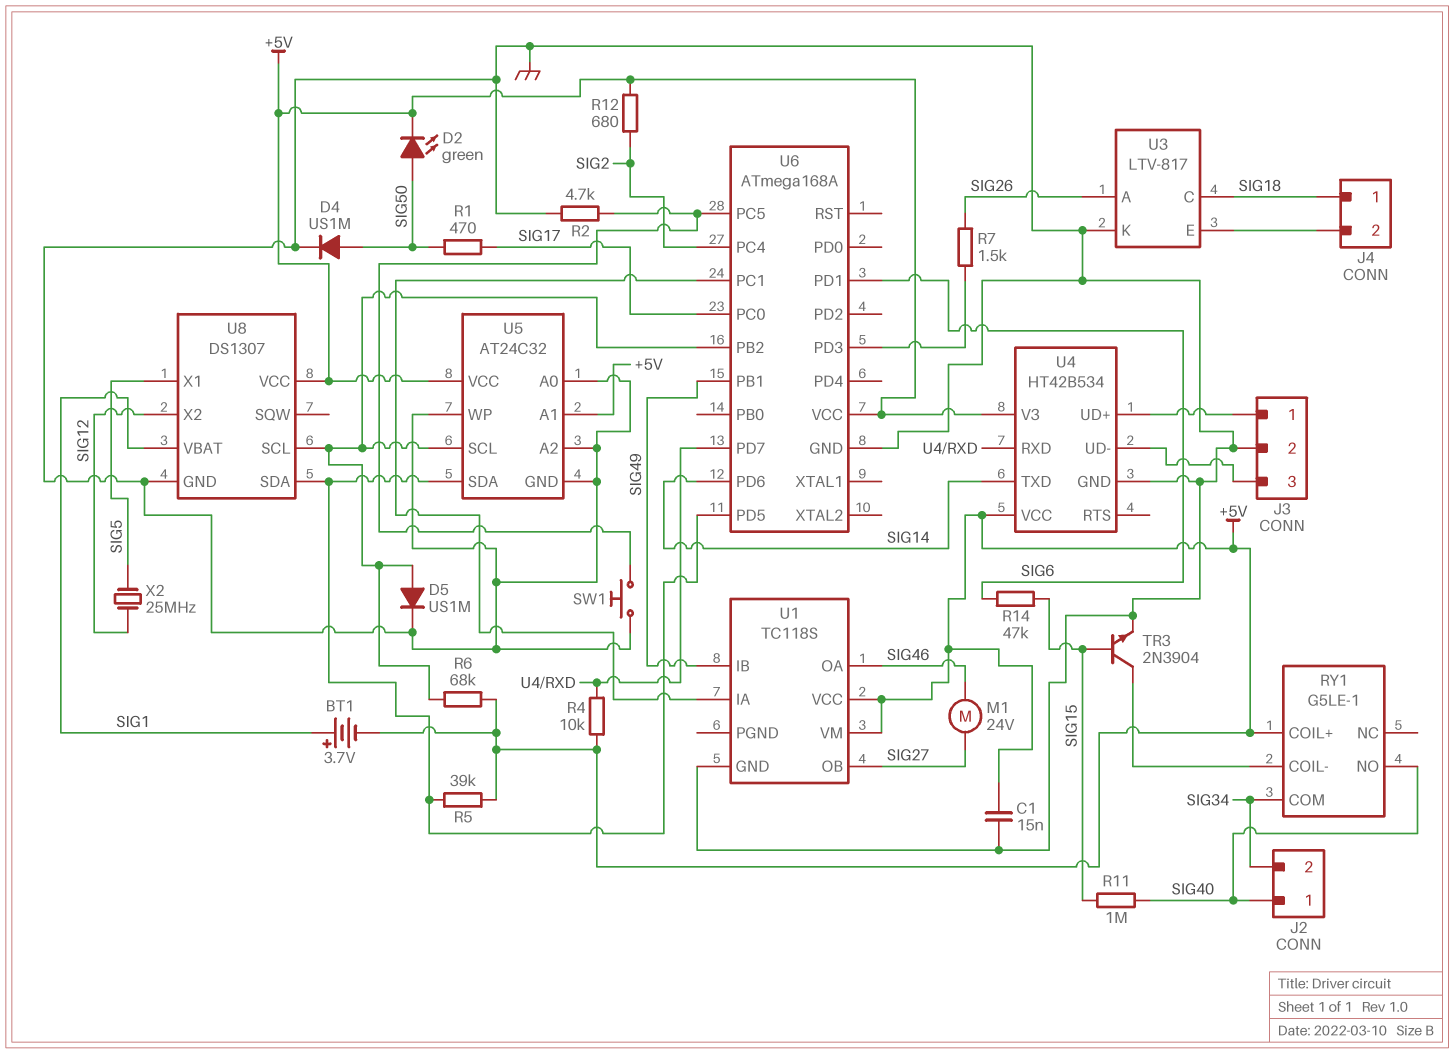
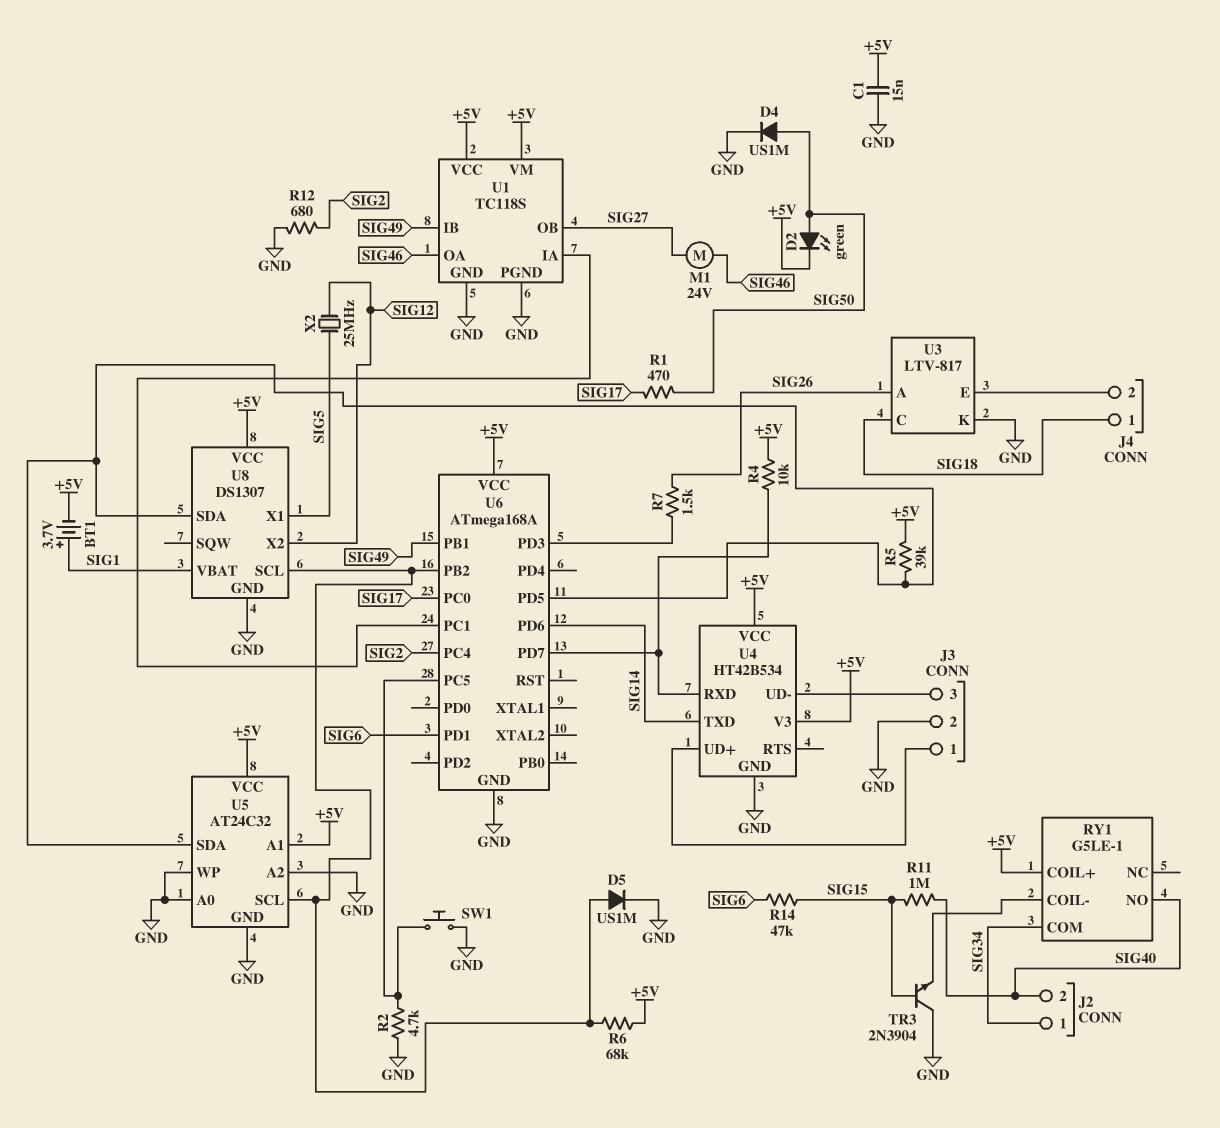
J2 pin 1: SIG40 -> SIG34
J2 pin 2: SIG34 -> SIG40
R12: 680 (+5V, SIG2) -> 680 (GND, SIG2)
TR3: NPN 2N3904 (B SIG15, C RY1/COIL-, E GND) -> NPN 2N3904 (B SIG15, C GND, E RY1/COIL-)
U1 pin PGND: none -> GND

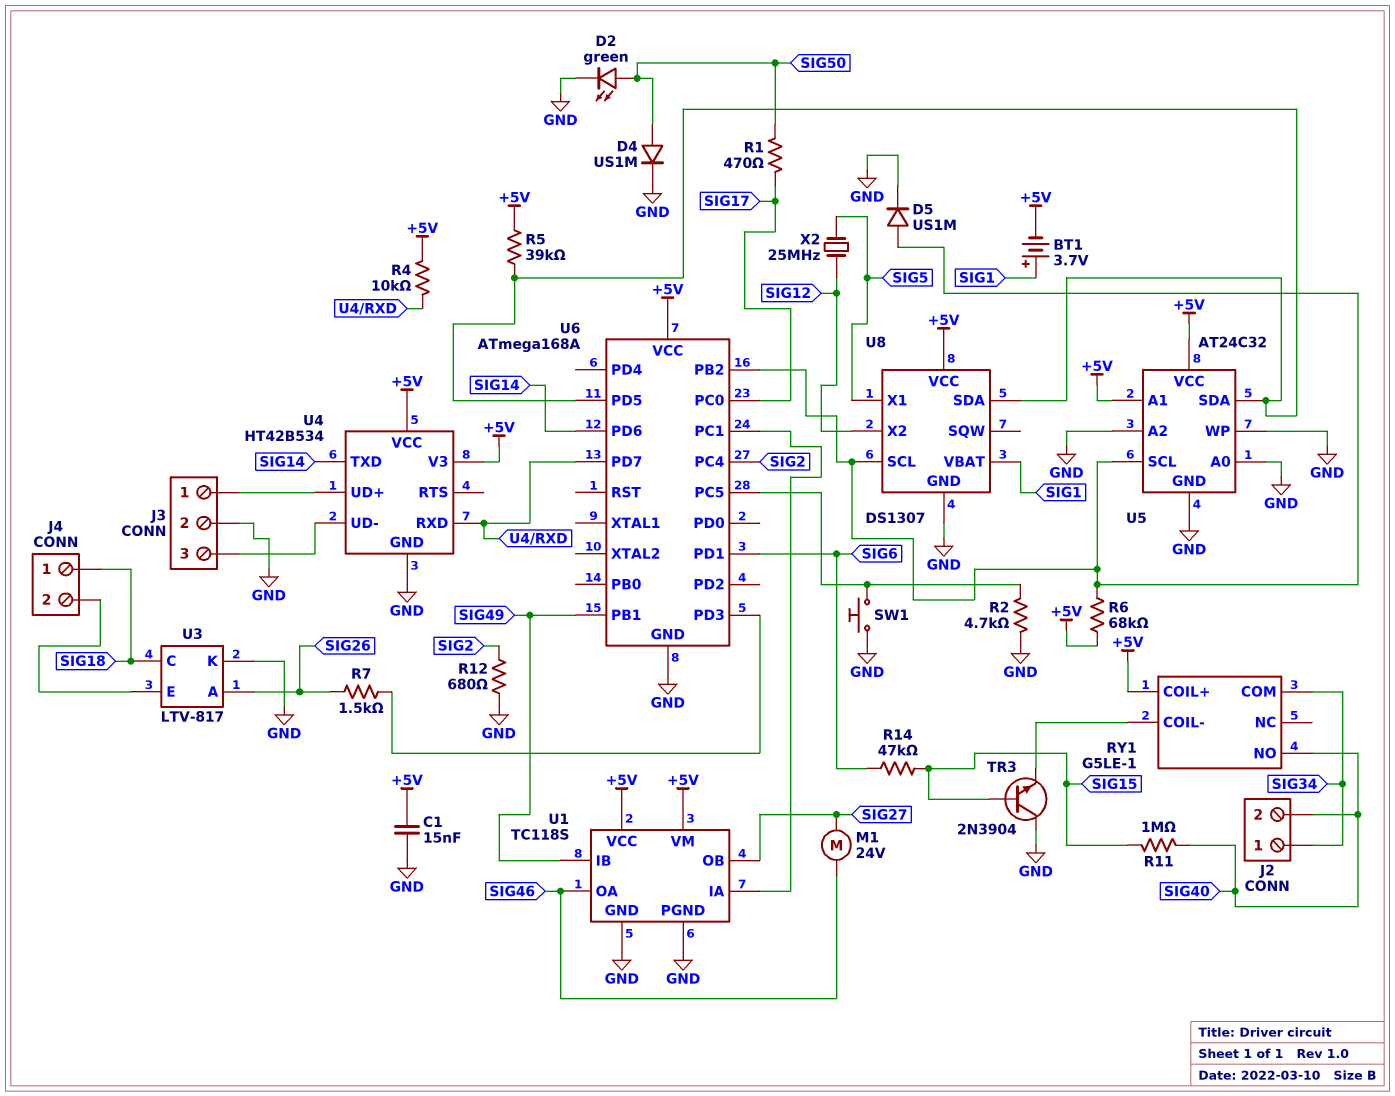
D2: LED green (A SIG50, K +5V) -> LED green (A SIG50, K GND)

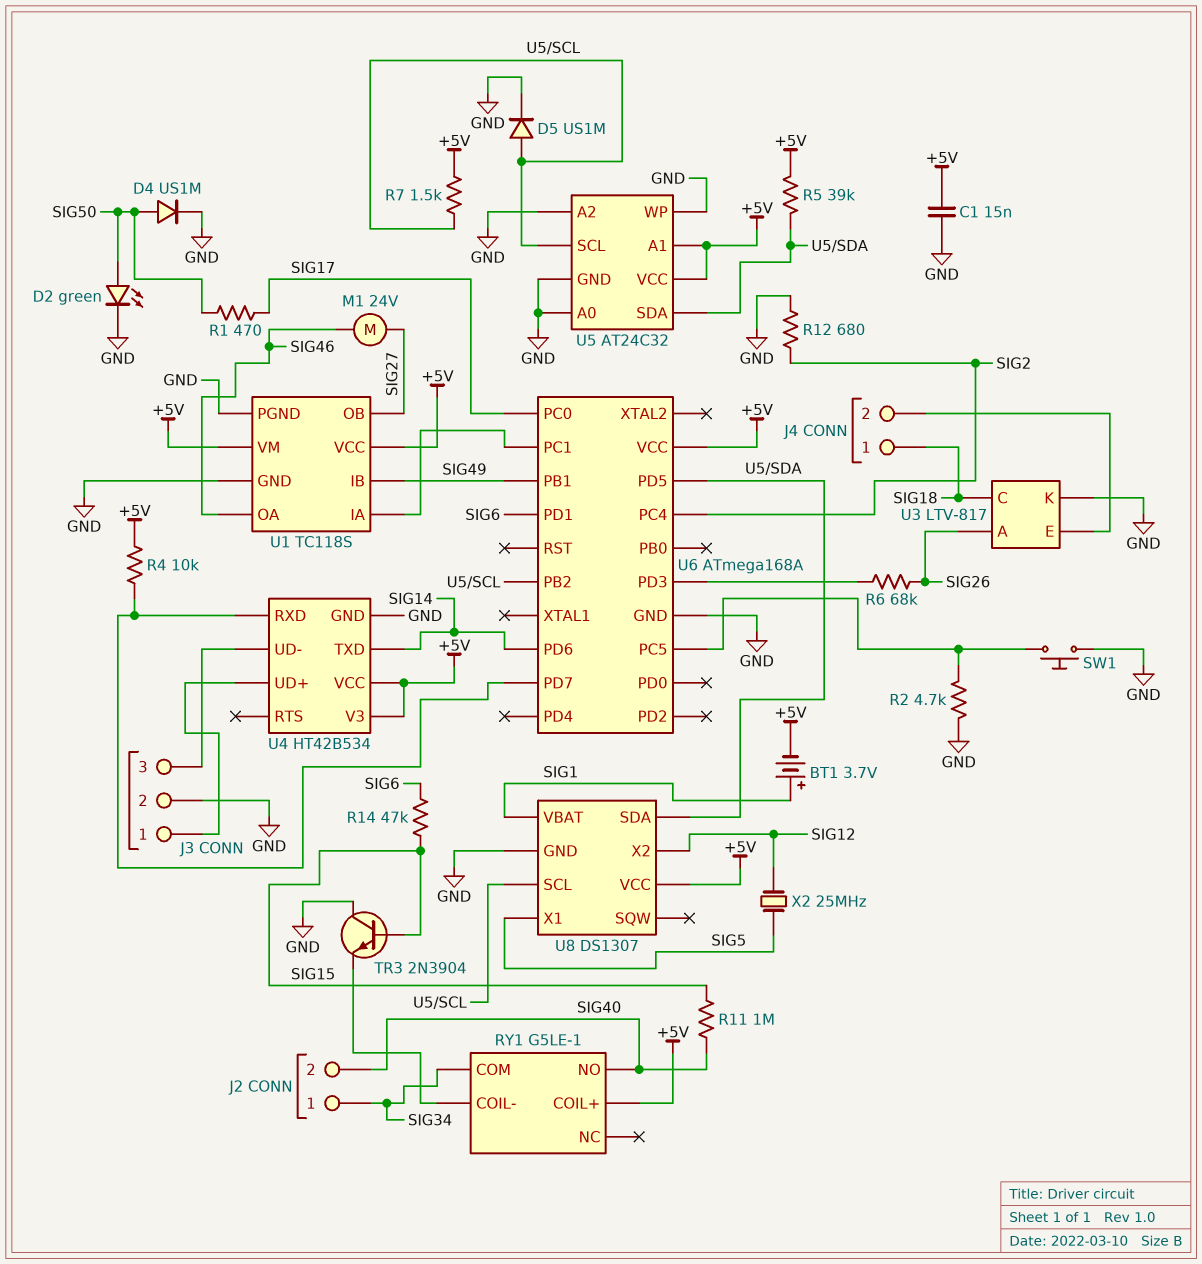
R6: 68k (+5V, U5/SCL) -> 68k (SIG26, U6/PD3)
R7: 1.5k (SIG26, U6/PD3) -> 1.5k (+5V, U5/SCL)

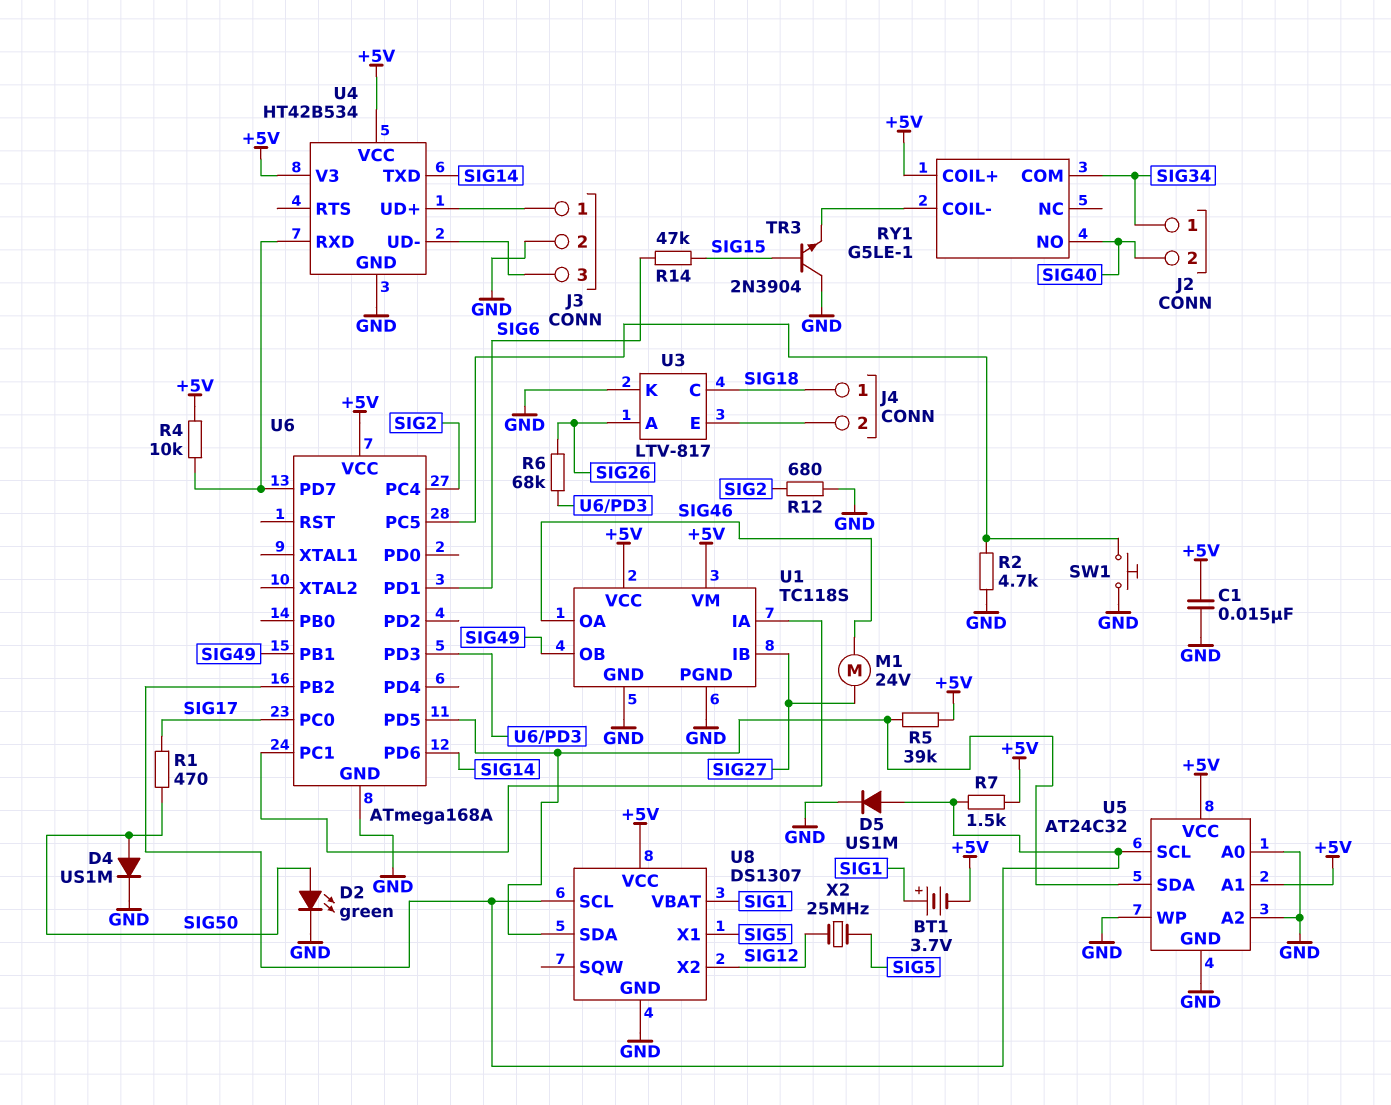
R11: 1M (SIG15, SIG40) -> none
U1 pin IB: SIG49 -> SIG27
U1 pin OB: SIG27 -> SIG49

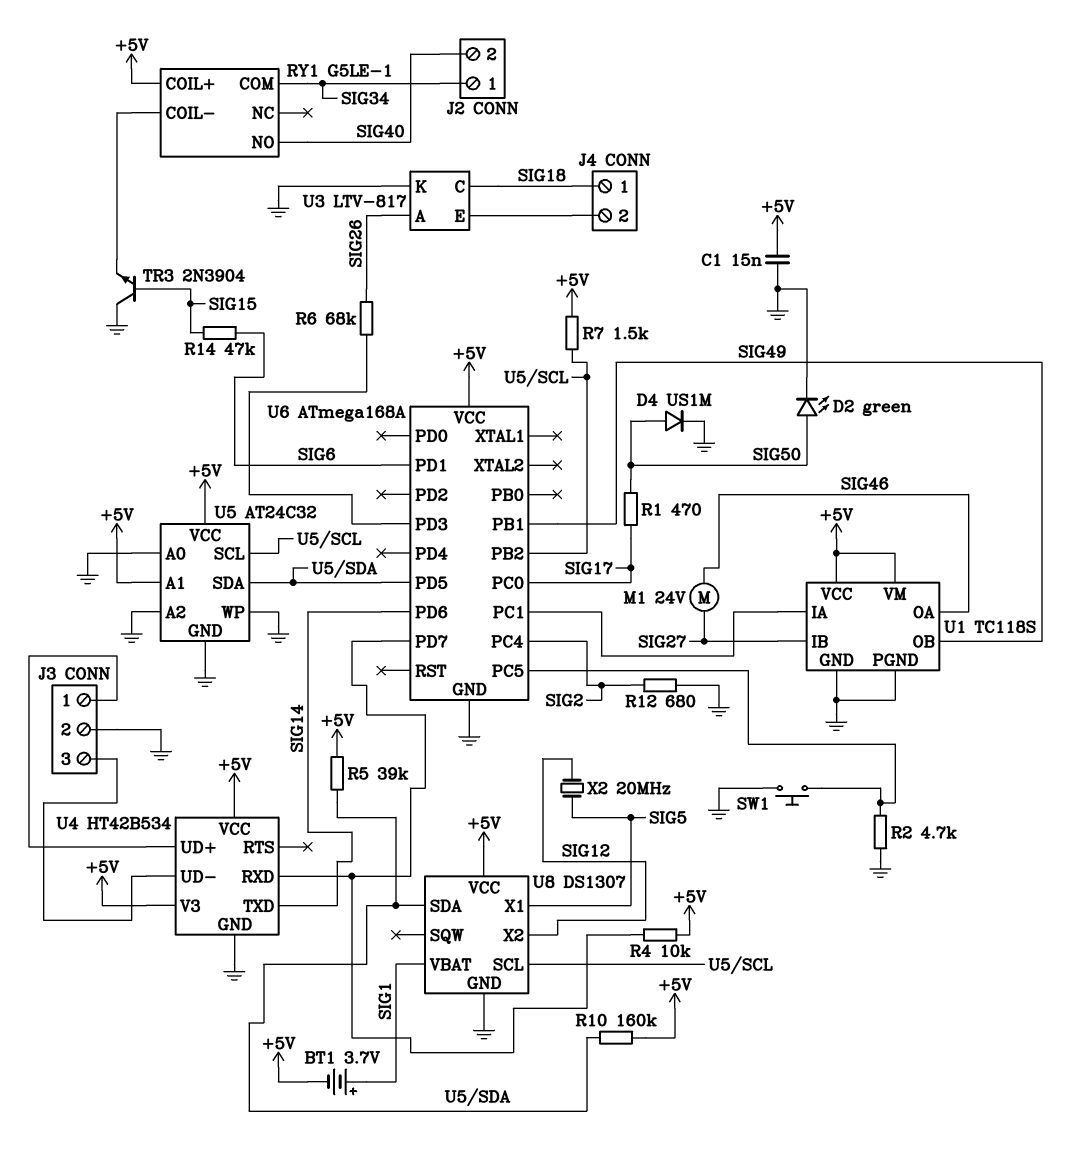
D5: diode US1M (A U5/SCL, K GND) -> none
R10: none -> 160k (+5V, U5/SDA)
X2: 25MHz (SIG5, SIG12) -> 20MHz (SIG5, SIG12)

